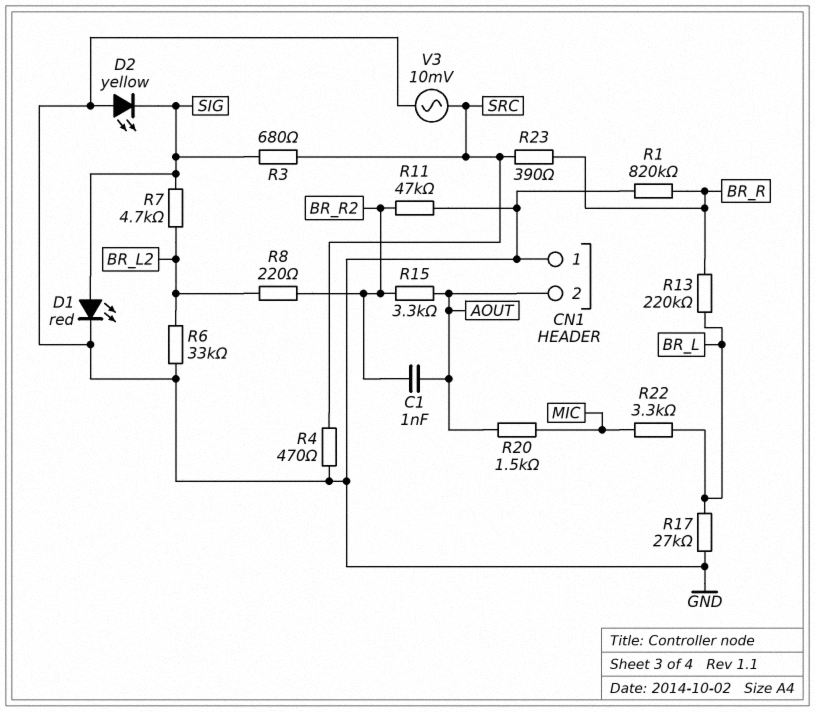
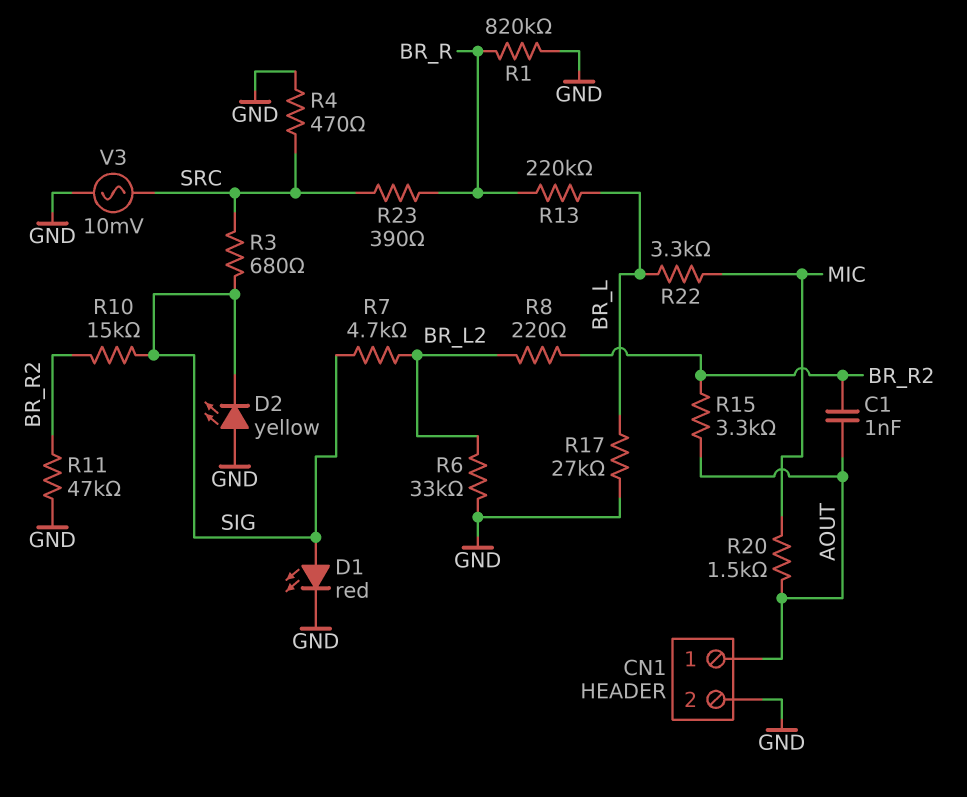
CN1 pin 1: GND -> AOUT
CN1 pin 2: AOUT -> GND
R10: none -> 15k (BR_R2, SIG)

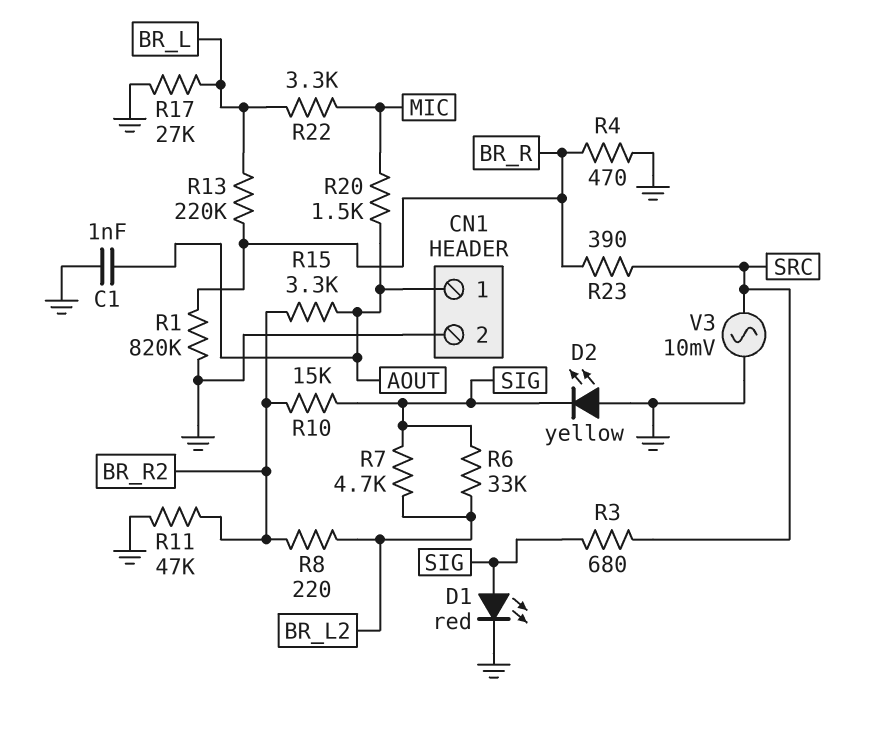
C1: 1nF (AOUT, BR_R2) -> 1nF (AOUT, GND)
R4: 470 (GND, SRC) -> 470 (BR_R, GND)
R6: 33k (BR_L2, GND) -> 33k (BR_L2, SIG)

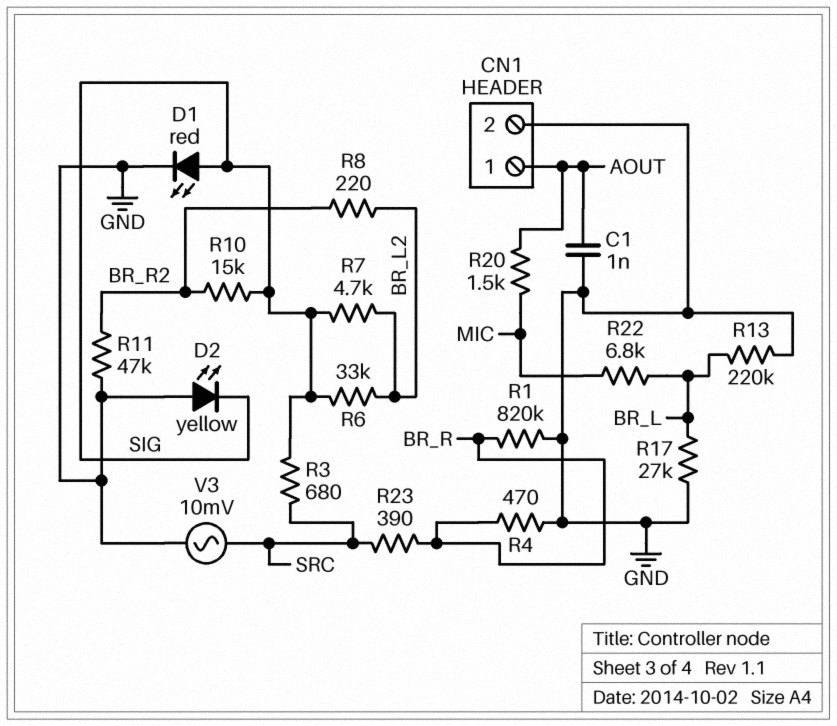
R13: 220k (BR_L, BR_R) -> 220k (BR_L, GND)
R15: 3.3k (AOUT, BR_R2) -> none
R22: 3.3k (BR_L, MIC) -> 6.8k (BR_L, MIC)

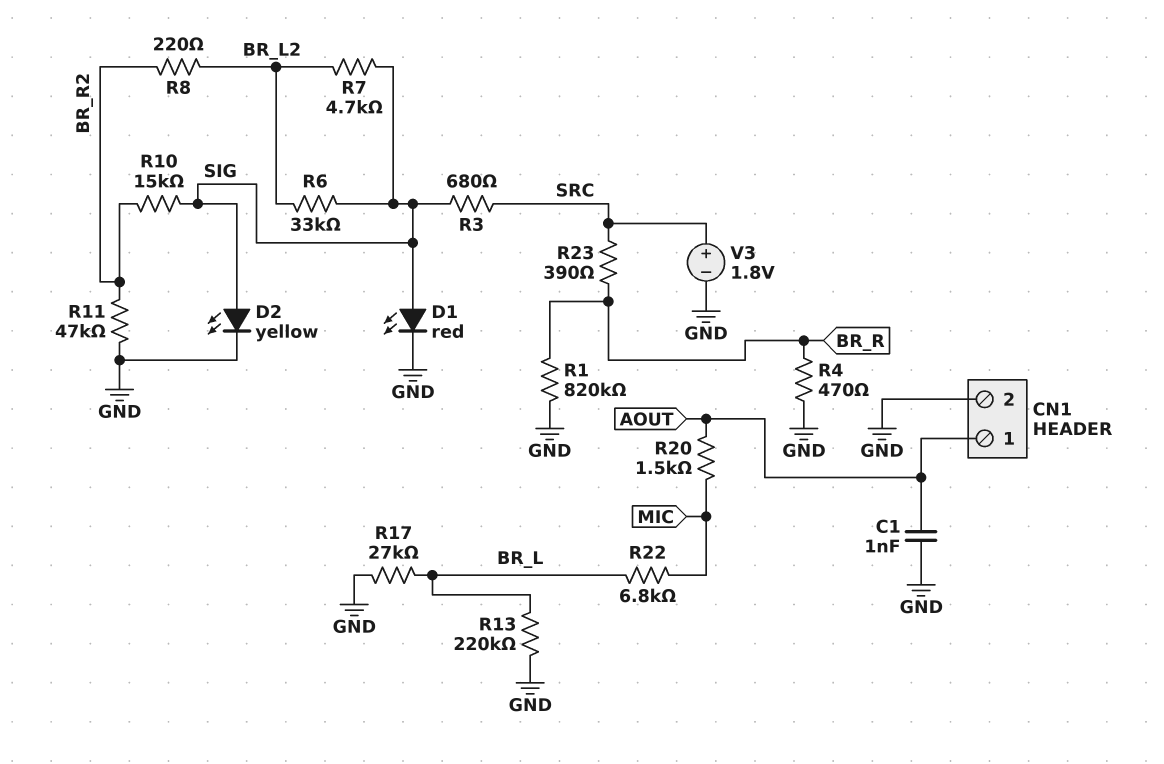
D2: LED yellow (A GND, K SIG) -> LED yellow (A SIG, K GND)
V3: AC 10mV (GND, SRC) -> 1.8V (plus SRC, minus GND)

